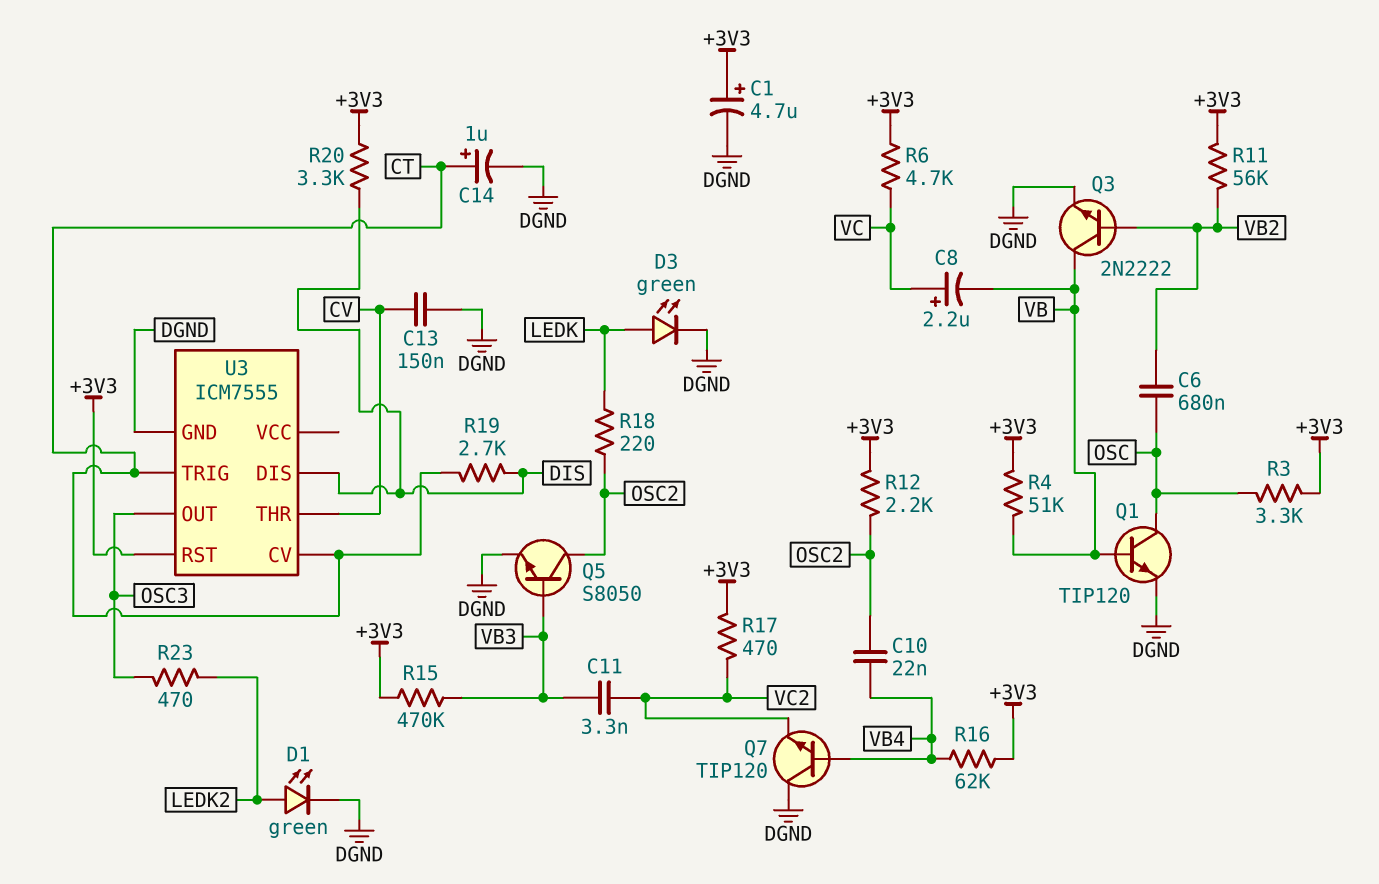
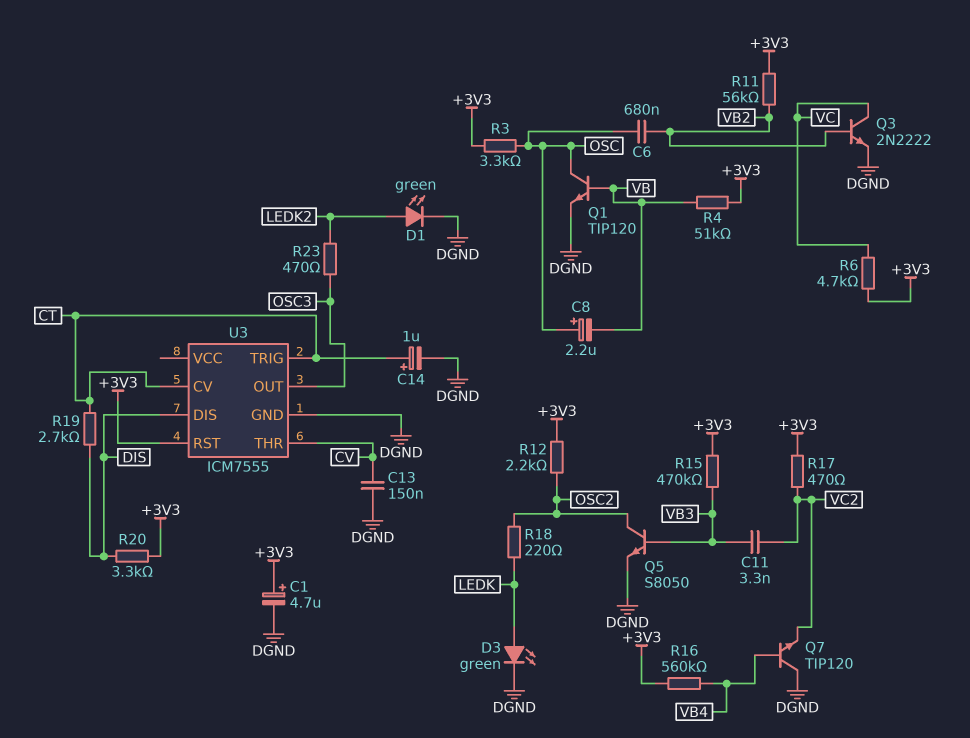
C8: 2.2uF (plus VC, minus VB) -> 2.2uF (plus OSC, minus VB)
C10: 22nF (OSC2, VB4) -> none
Q3: NPN 2N2222 (B VB2, C VB, E DGND) -> NPN 2N2222 (B VB2, C VC, E DGND)
R16: 62k (+3V3, VB4) -> 560k (+3V3, VB4)

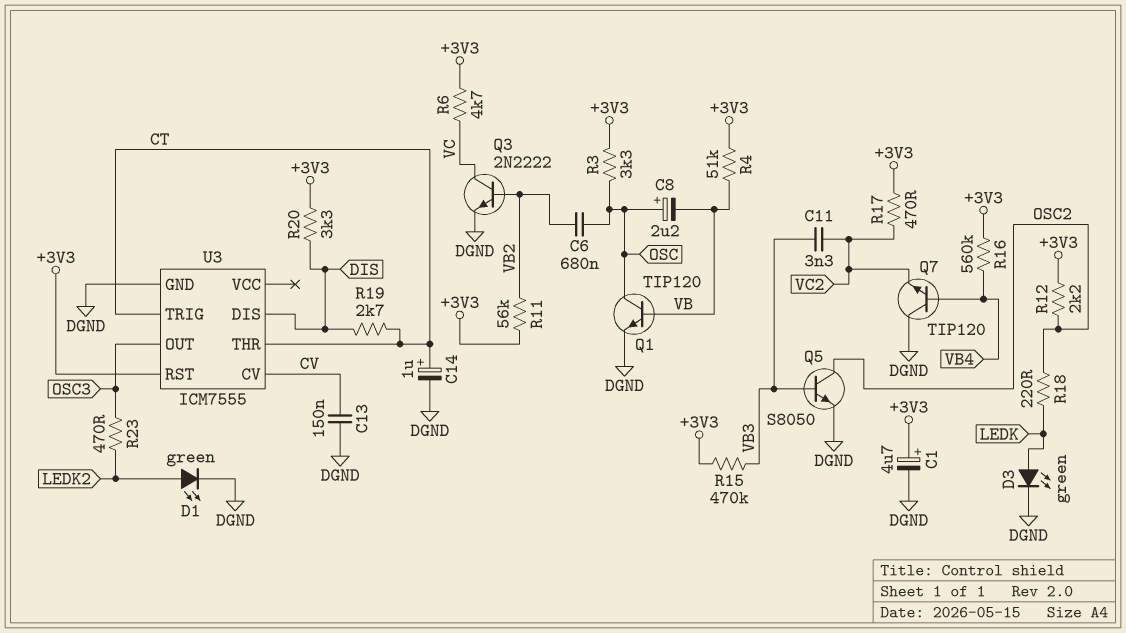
U3 pin CV: CT -> CV
U3 pin THR: CV -> CT

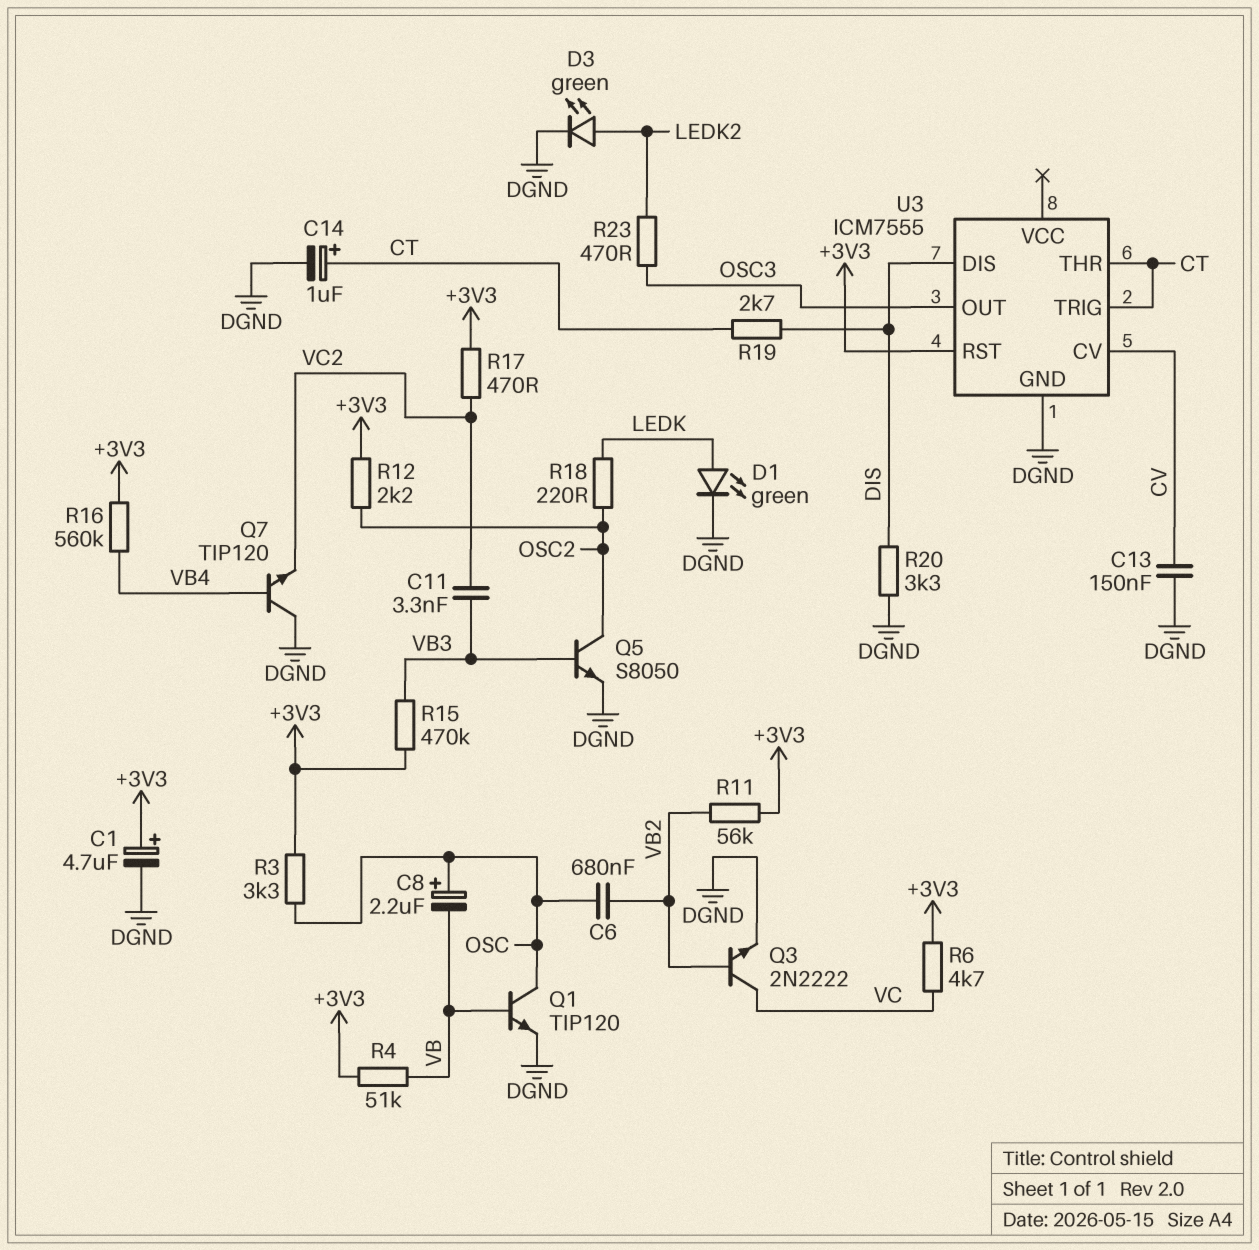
D1: LED green (A LEDK2, K DGND) -> LED green (A LEDK, K DGND)
D3: LED green (A LEDK, K DGND) -> LED green (A LEDK2, K DGND)
R20: 3.3k (+3V3, DIS) -> 3.3k (DGND, DIS)

